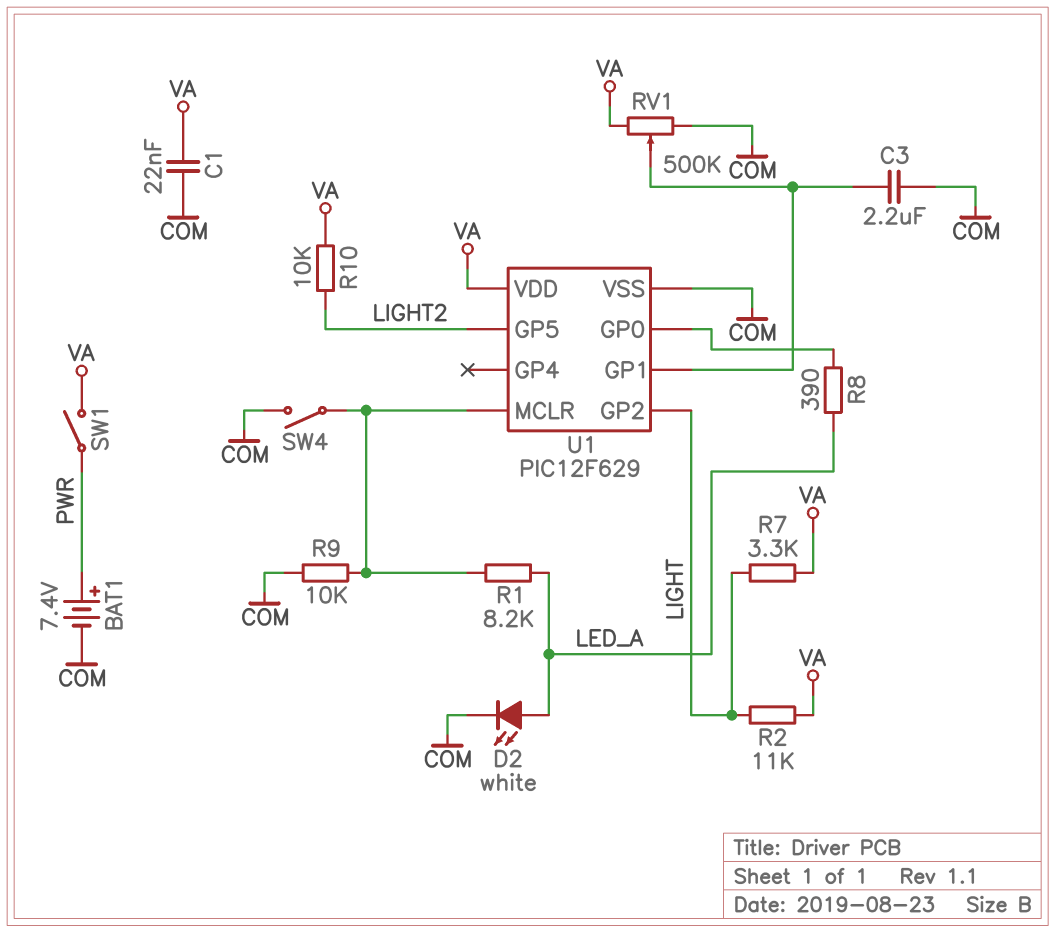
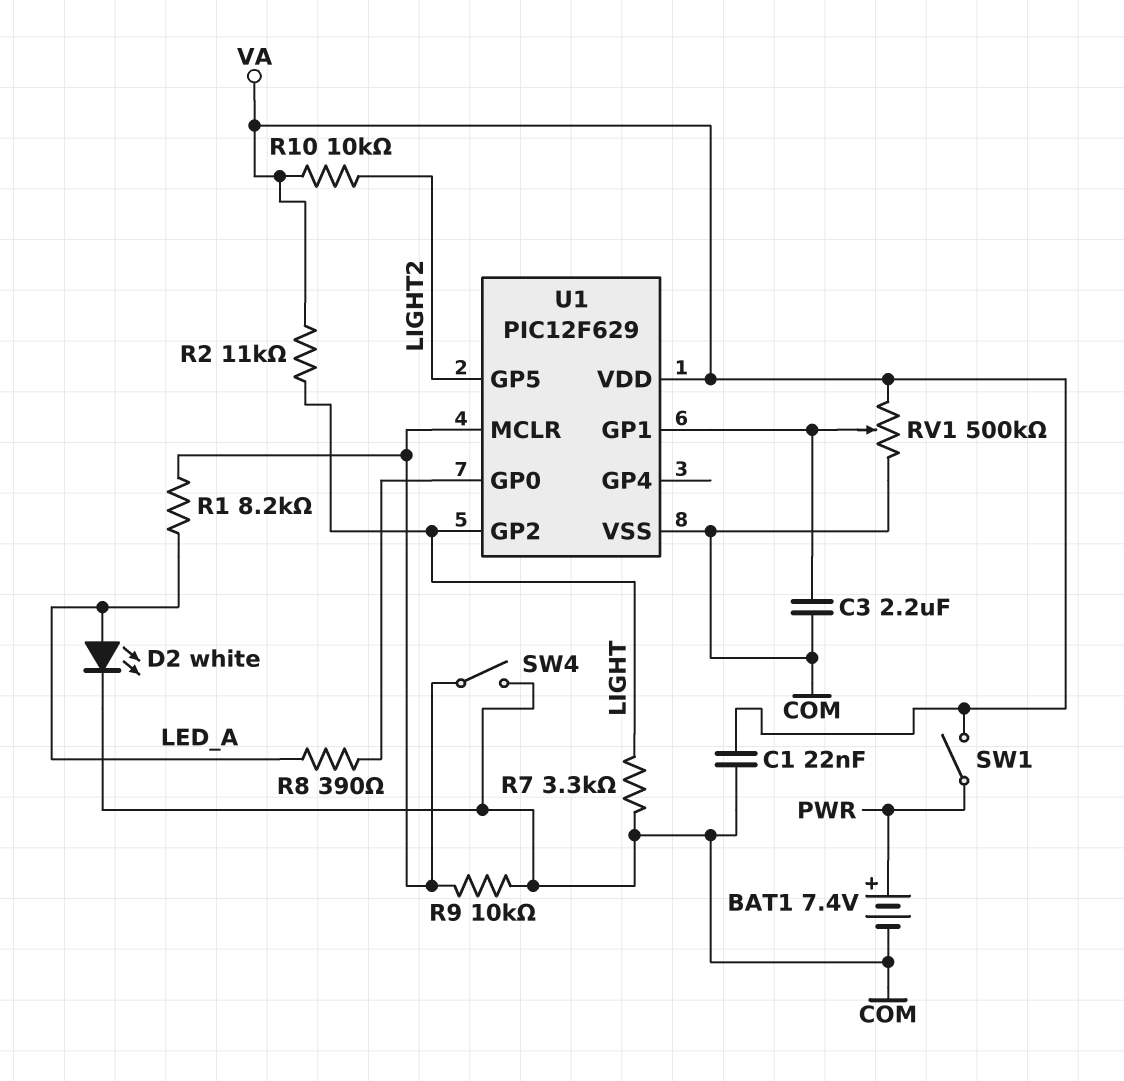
R7: 3.3k (LIGHT, VA) -> 3.3k (COM, LIGHT)

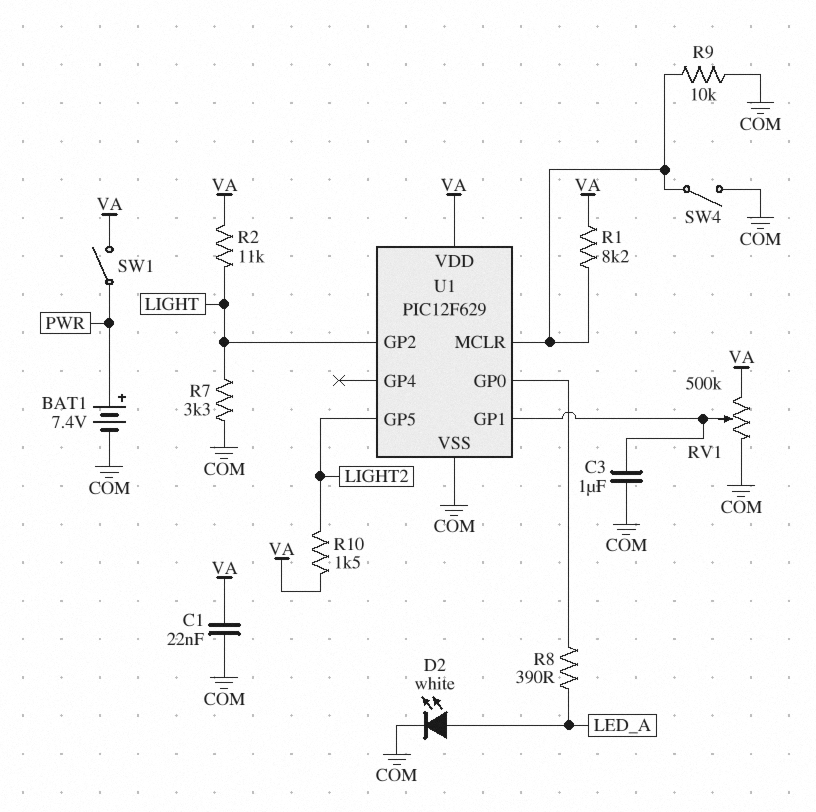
C3: 2.2uF (COM, U1/GP1) -> 1uF (COM, U1/GP1)
R1: 8.2k (LED_A, U1/MCLR) -> 8.2k (U1/MCLR, VA)
R10: 10k (LIGHT2, VA) -> 1.5k (LIGHT2, VA)

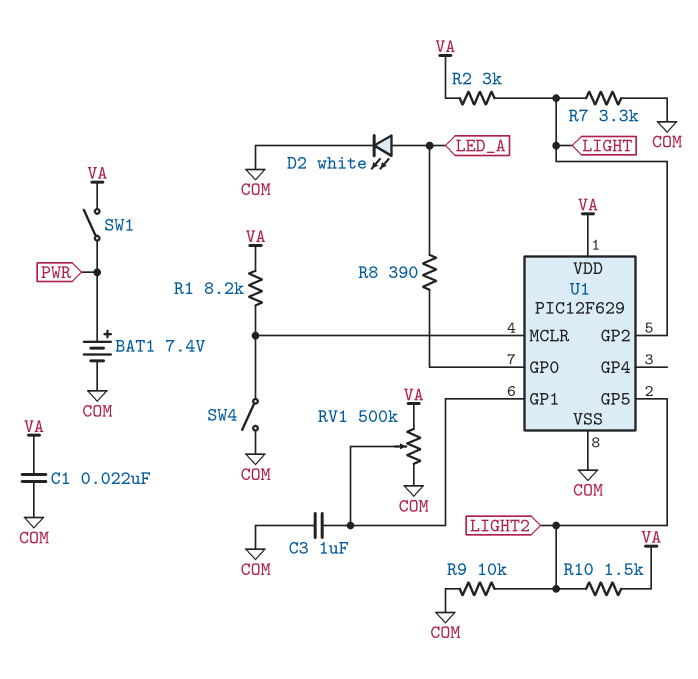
R2: 11k (LIGHT, VA) -> 3k (LIGHT, VA)
R9: 10k (COM, U1/MCLR) -> 10k (COM, LIGHT2)

